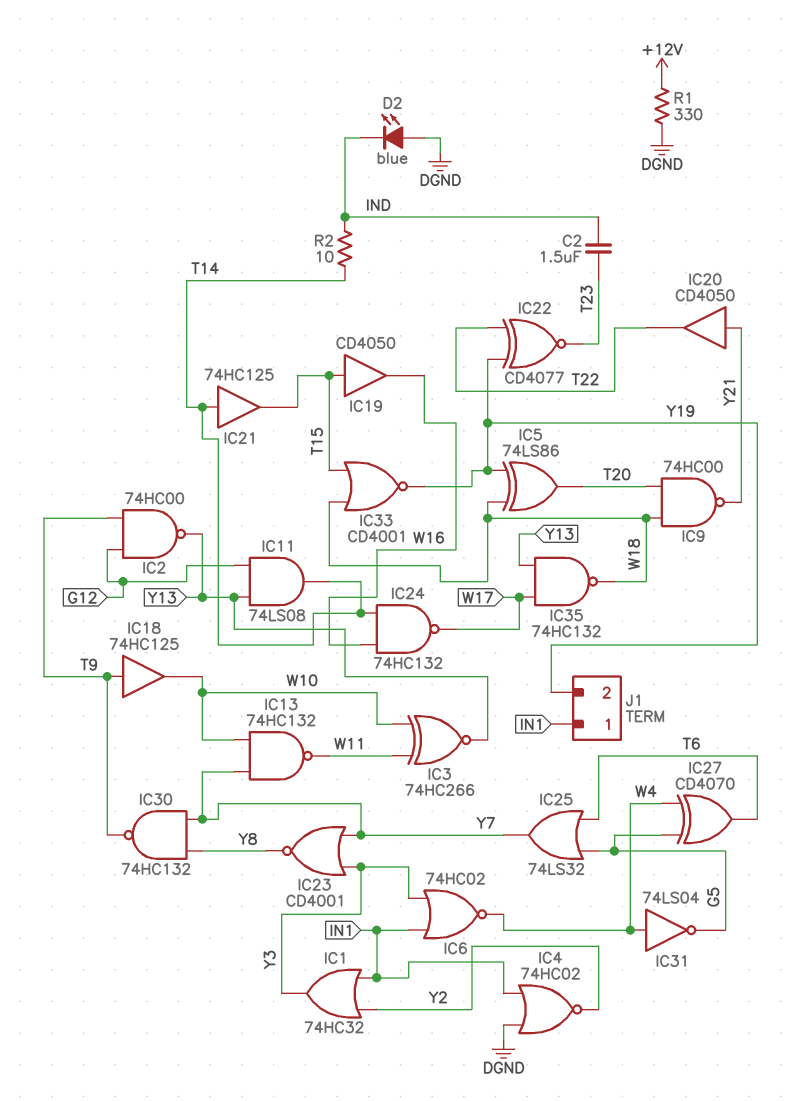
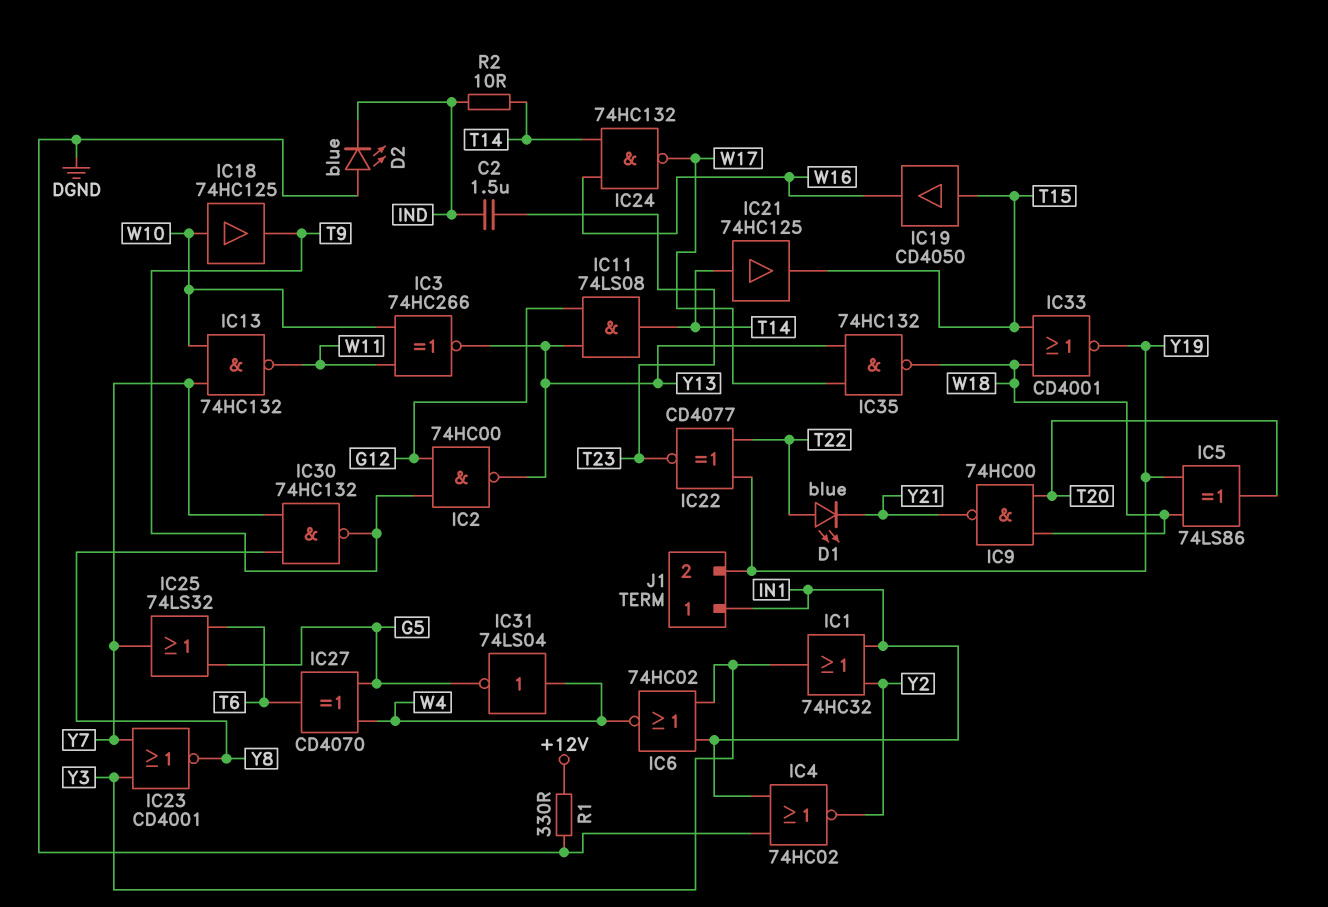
D1: none -> LED blue (A T22, K Y21)
IC18: buffer 74HC125 (in T9, out W10) -> buffer 74HC125 (in W10, out T9)
IC20: buffer CD4050 (in Y21, out T22) -> none

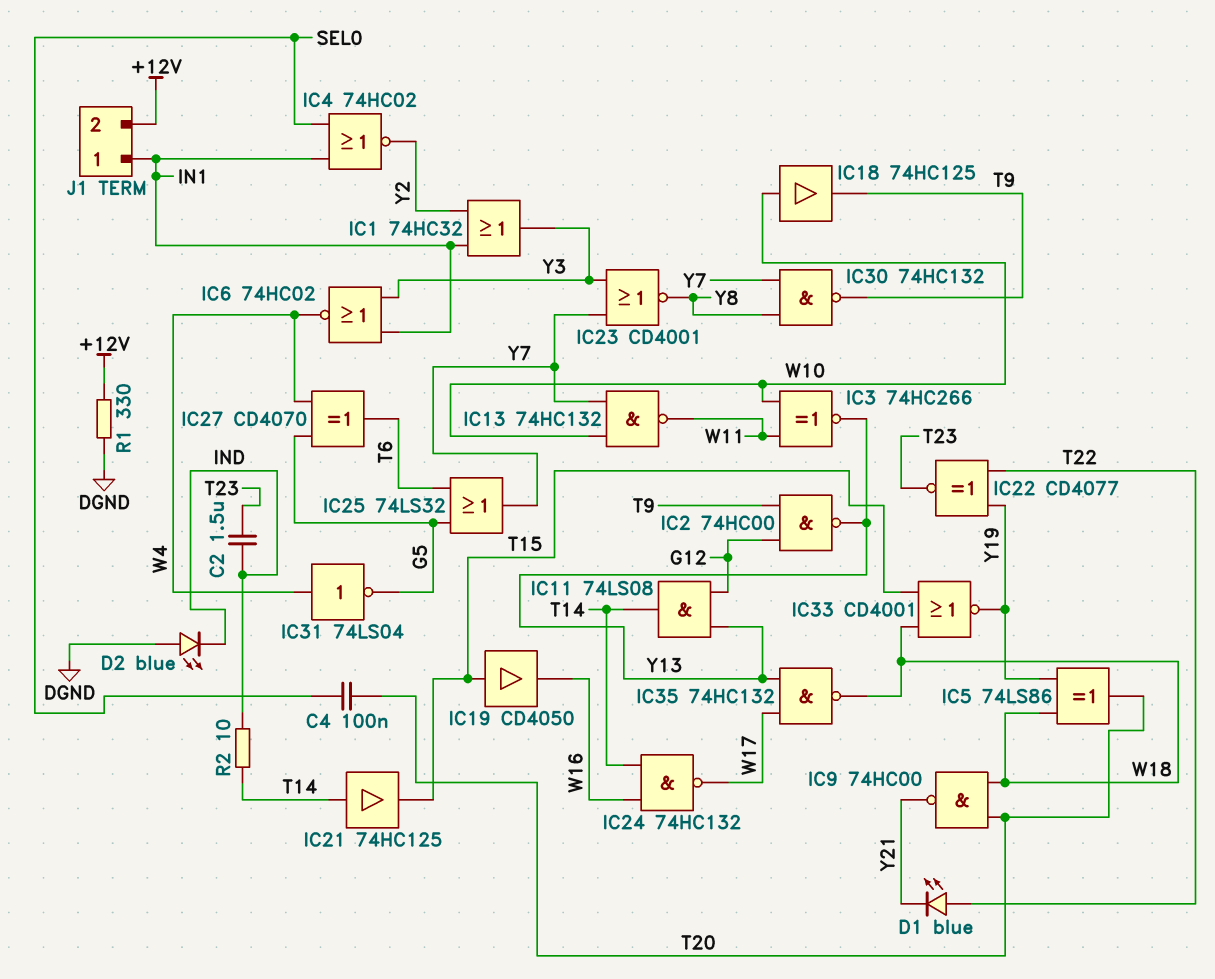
C4: none -> 100nF (SEL0, T20)
IC4: NOR 74HC02 (in DGND, in IN1, out Y2) -> NOR 74HC02 (in IN1, in SEL0, out Y2)
J1 pin 2: Y19 -> +12V

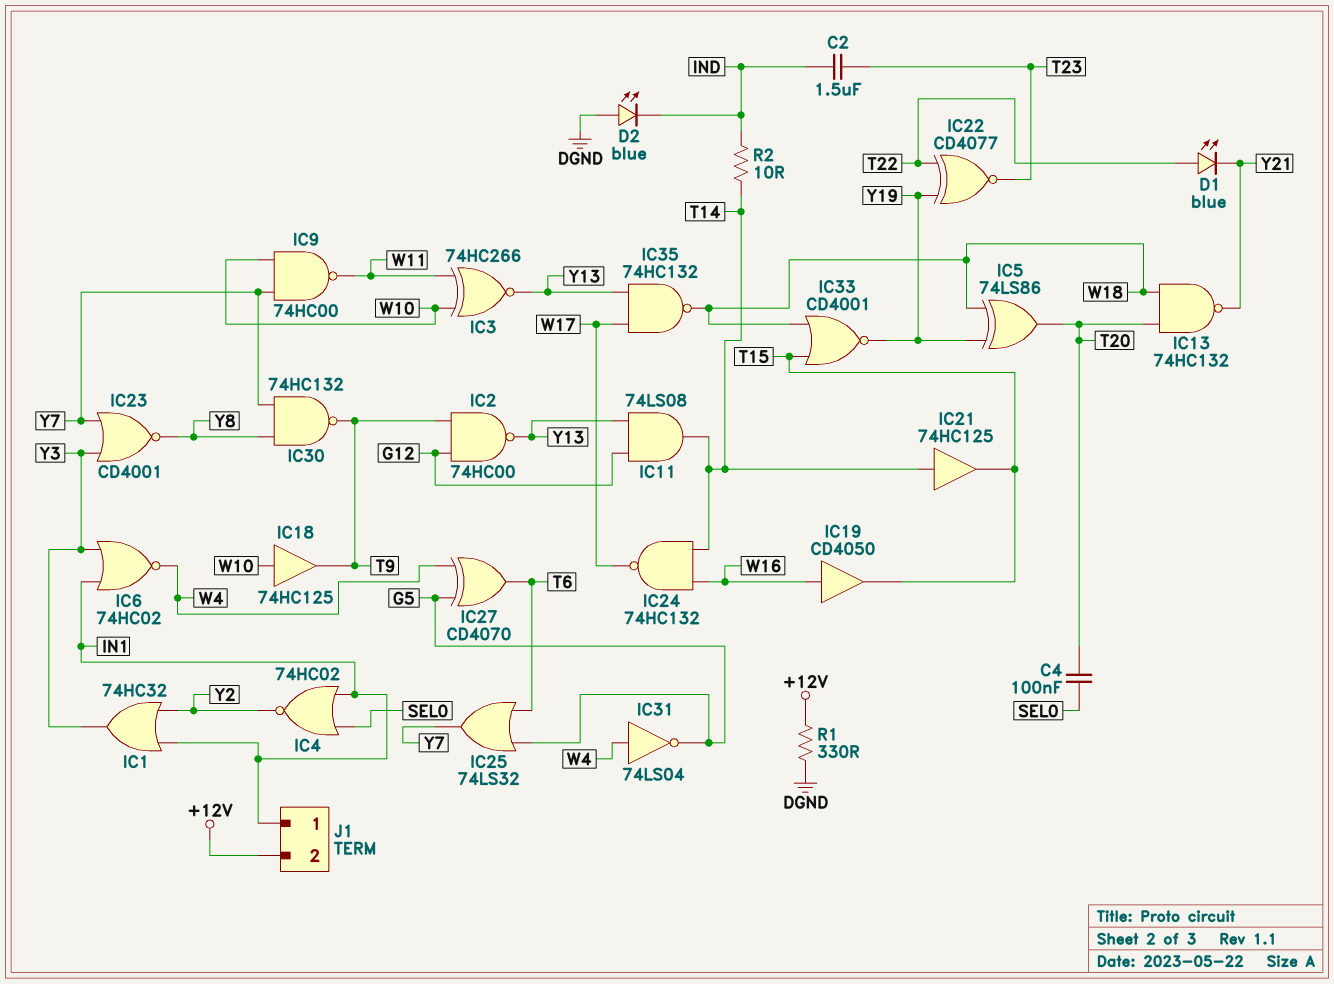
IC9: NAND 74HC00 (in T20, in W18, out Y21) -> NAND 74HC00 (in W10, in Y7, out W11)
IC13: NAND 74HC132 (in W10, in Y7, out W11) -> NAND 74HC132 (in T20, in W18, out Y21)
IC19: buffer CD4050 (in T15, out W16) -> buffer CD4050 (in W16, out T15)

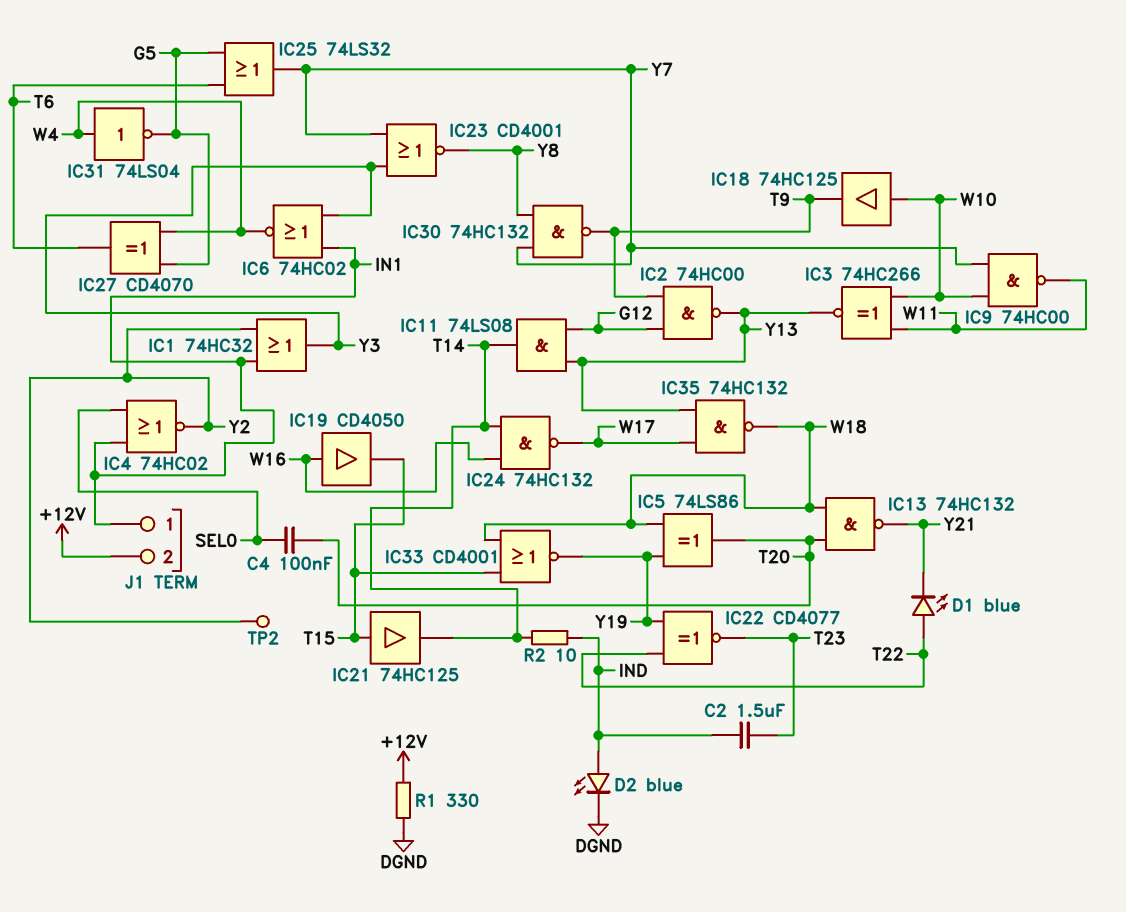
D2: LED blue (A DGND, K IND) -> LED blue (A IND, K DGND)
IC21: buffer 74HC125 (in T14, out T15) -> buffer 74HC125 (in T15, out T14)
TP2: none -> test point (Y2)

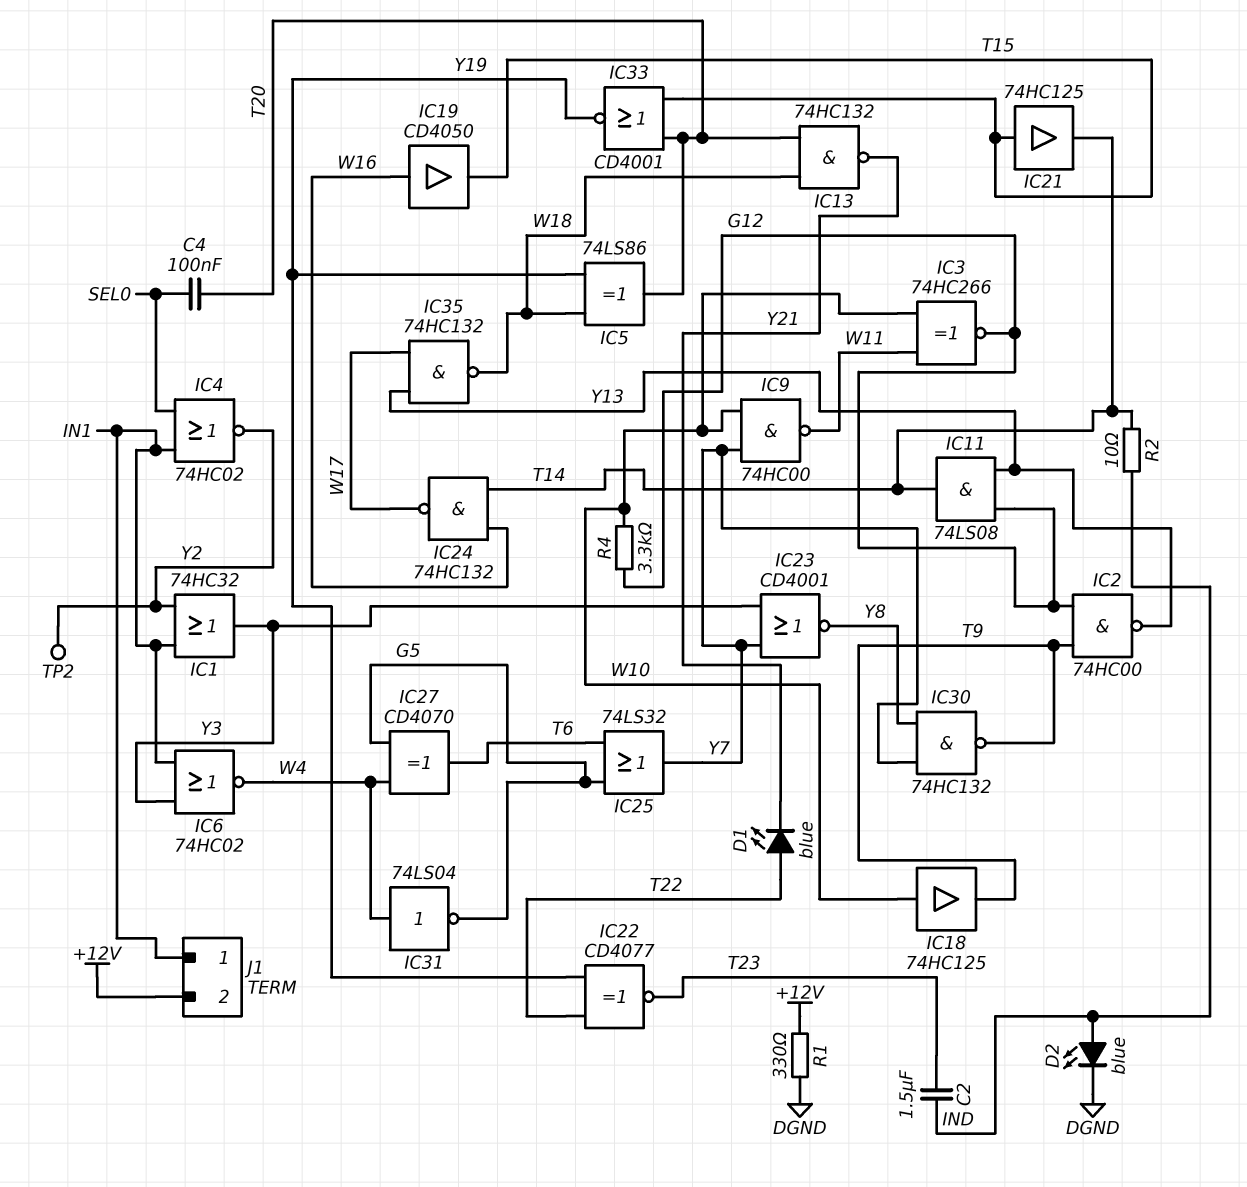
IC3: XNOR 74HC266 (in W10, in W11, out Y13) -> XNOR 74HC266 (in W10, in W11, out G12)
IC33: NOR CD4001 (in T15, in W18, out Y19) -> NOR CD4001 (in T15, in T20, out Y19)
R4: none -> 3.3k (G12, W10)

